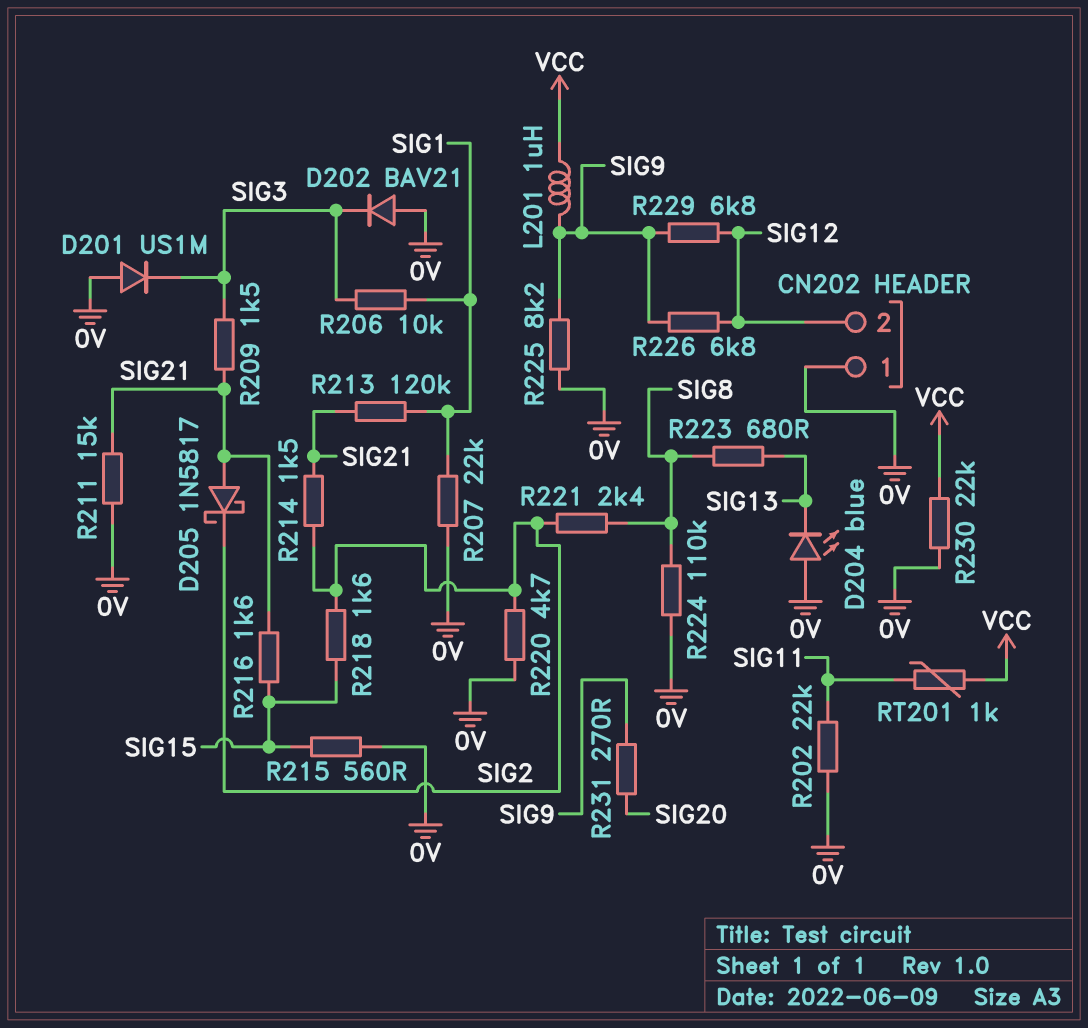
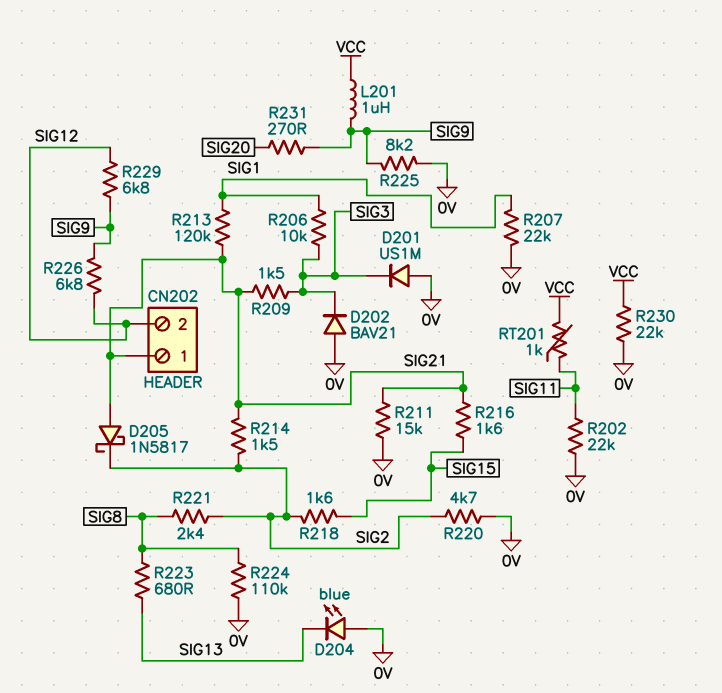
CN202 pin 1: 0V -> SIG21
R215: 560 (0V, SIG15) -> none

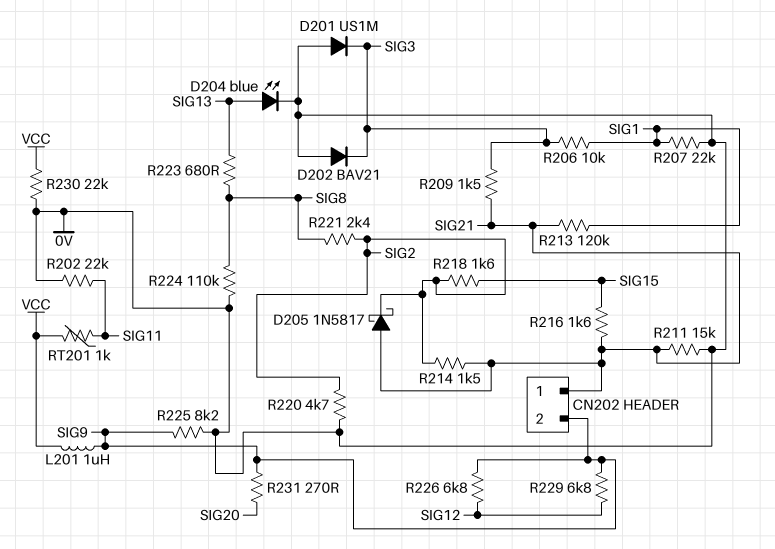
CN202 pin 2: SIG12 -> SIG9
D204: LED blue (A 0V, K SIG13) -> LED blue (A SIG13, K 0V)

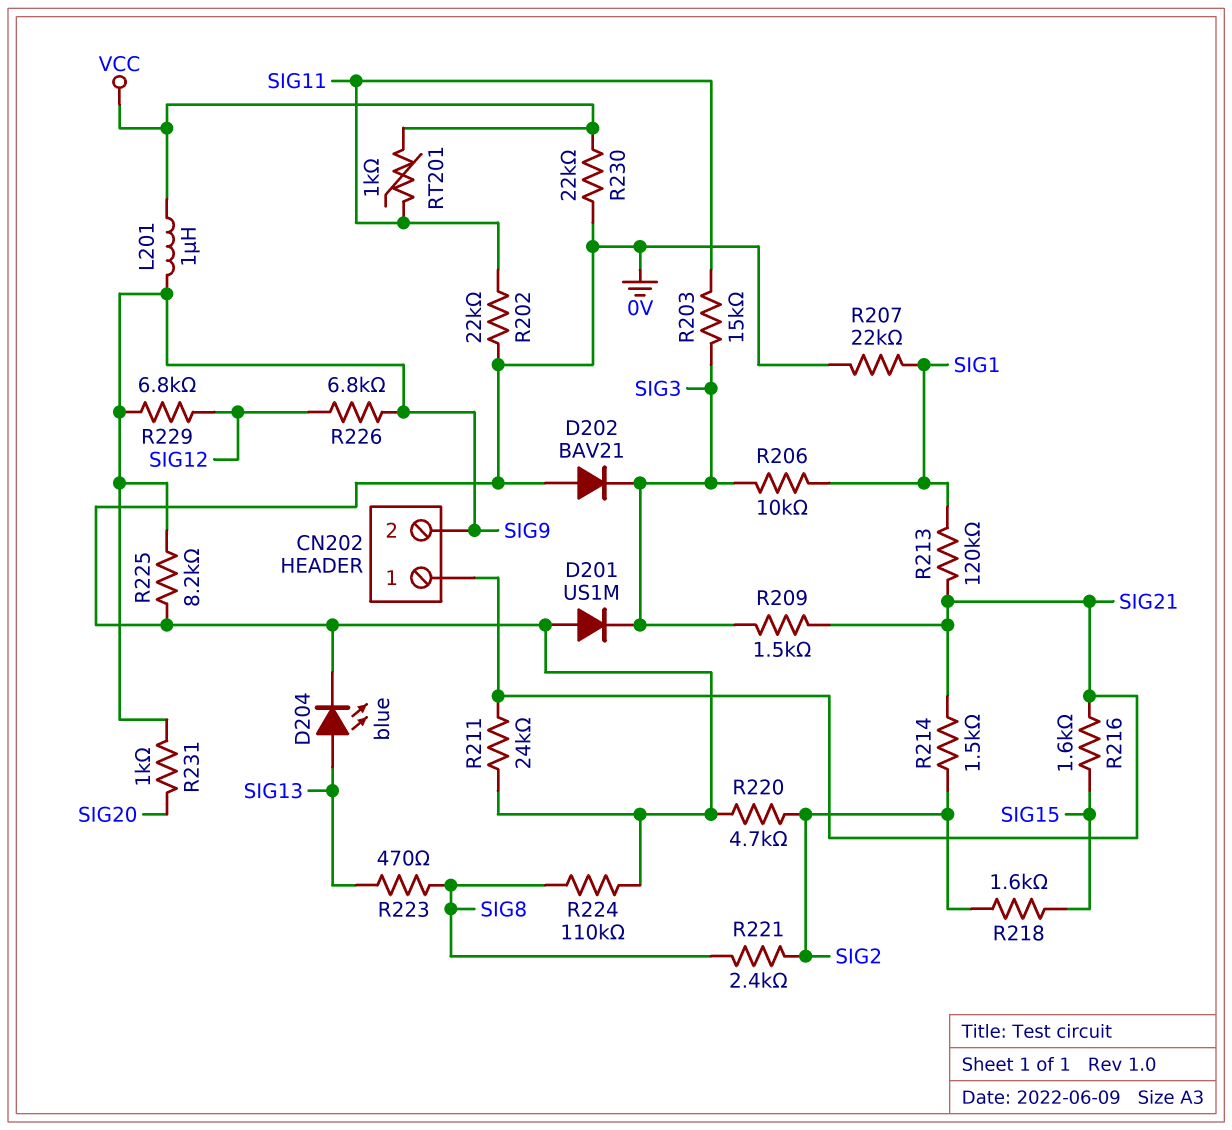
D205: schottky 1N5817 (A SIG21, K SIG2) -> none
R203: none -> 15k (SIG3, SIG11)
R211: 15k (0V, SIG21) -> 24k (0V, SIG21)
R223: 680 (SIG8, SIG13) -> 470 (SIG8, SIG13)
R231: 270 (SIG9, SIG20) -> 1k (SIG9, SIG20)

